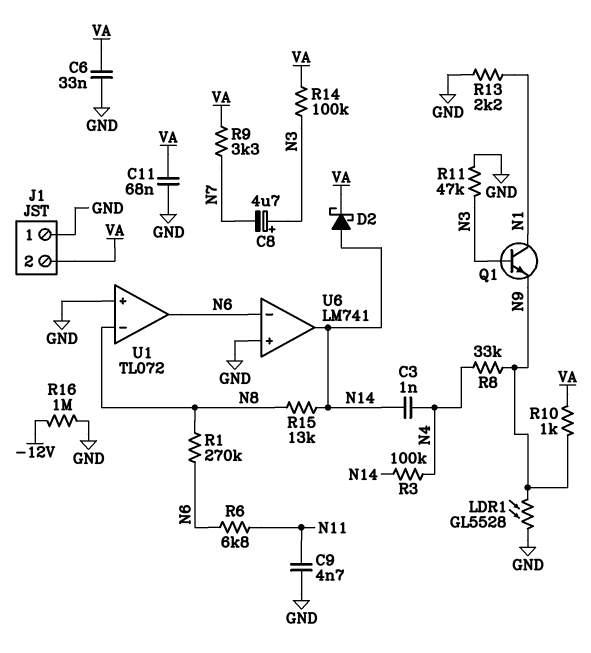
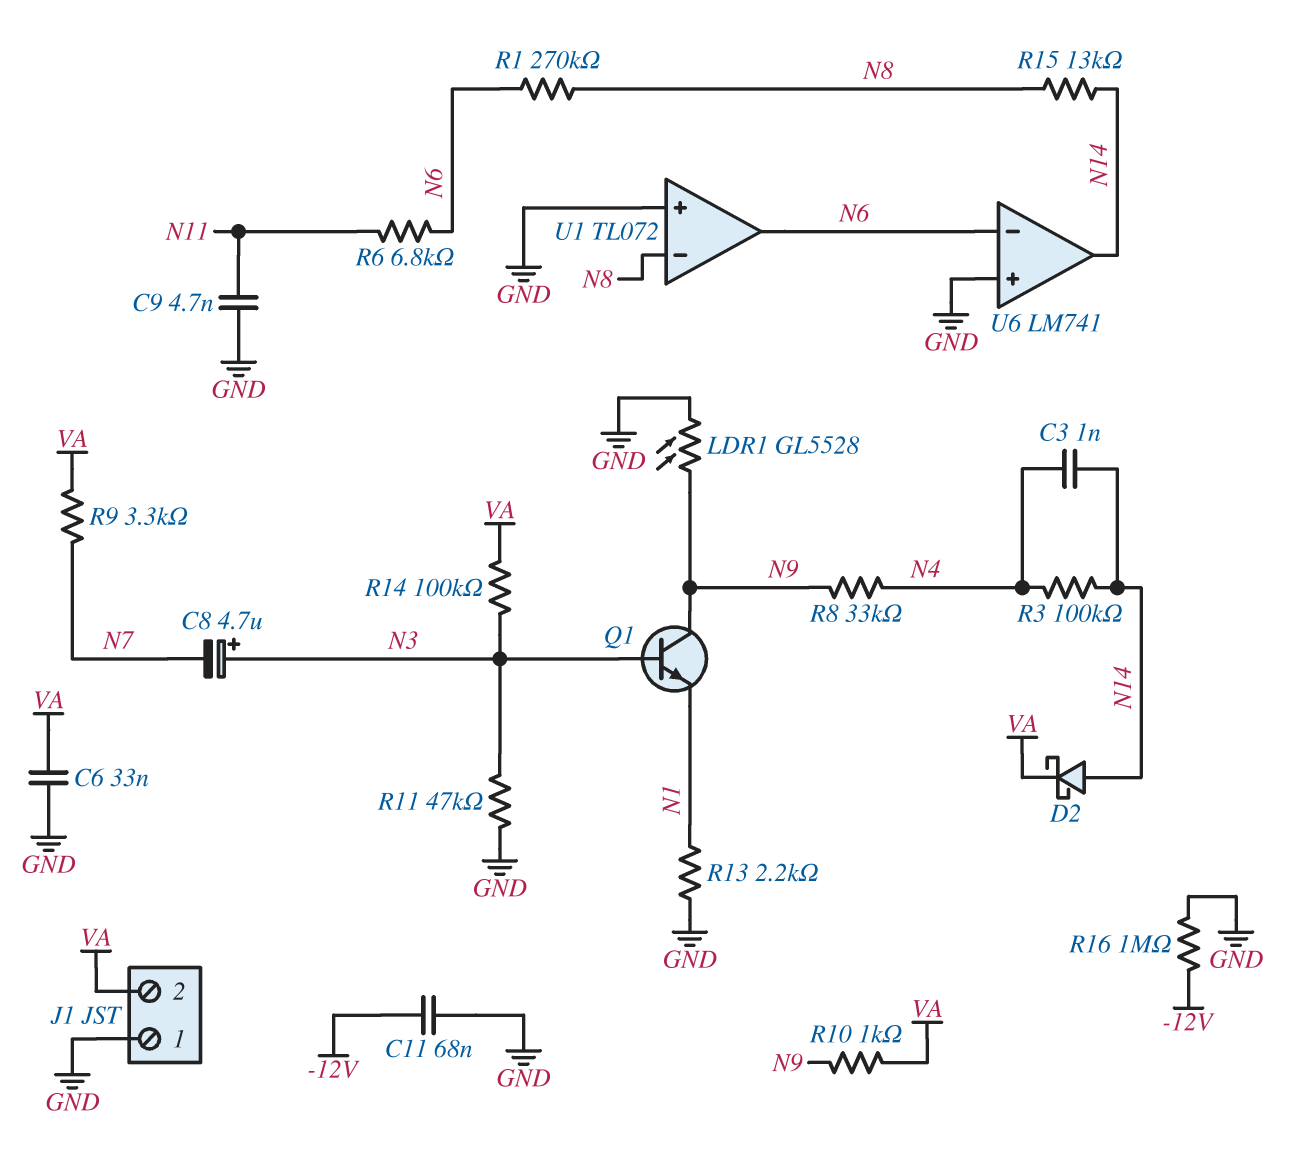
C11: 68nF (GND, VA) -> 68nF (-12V, GND)
Q1: NPN (B N3, C N1, E N9) -> NPN (B N3, C N9, E N1)

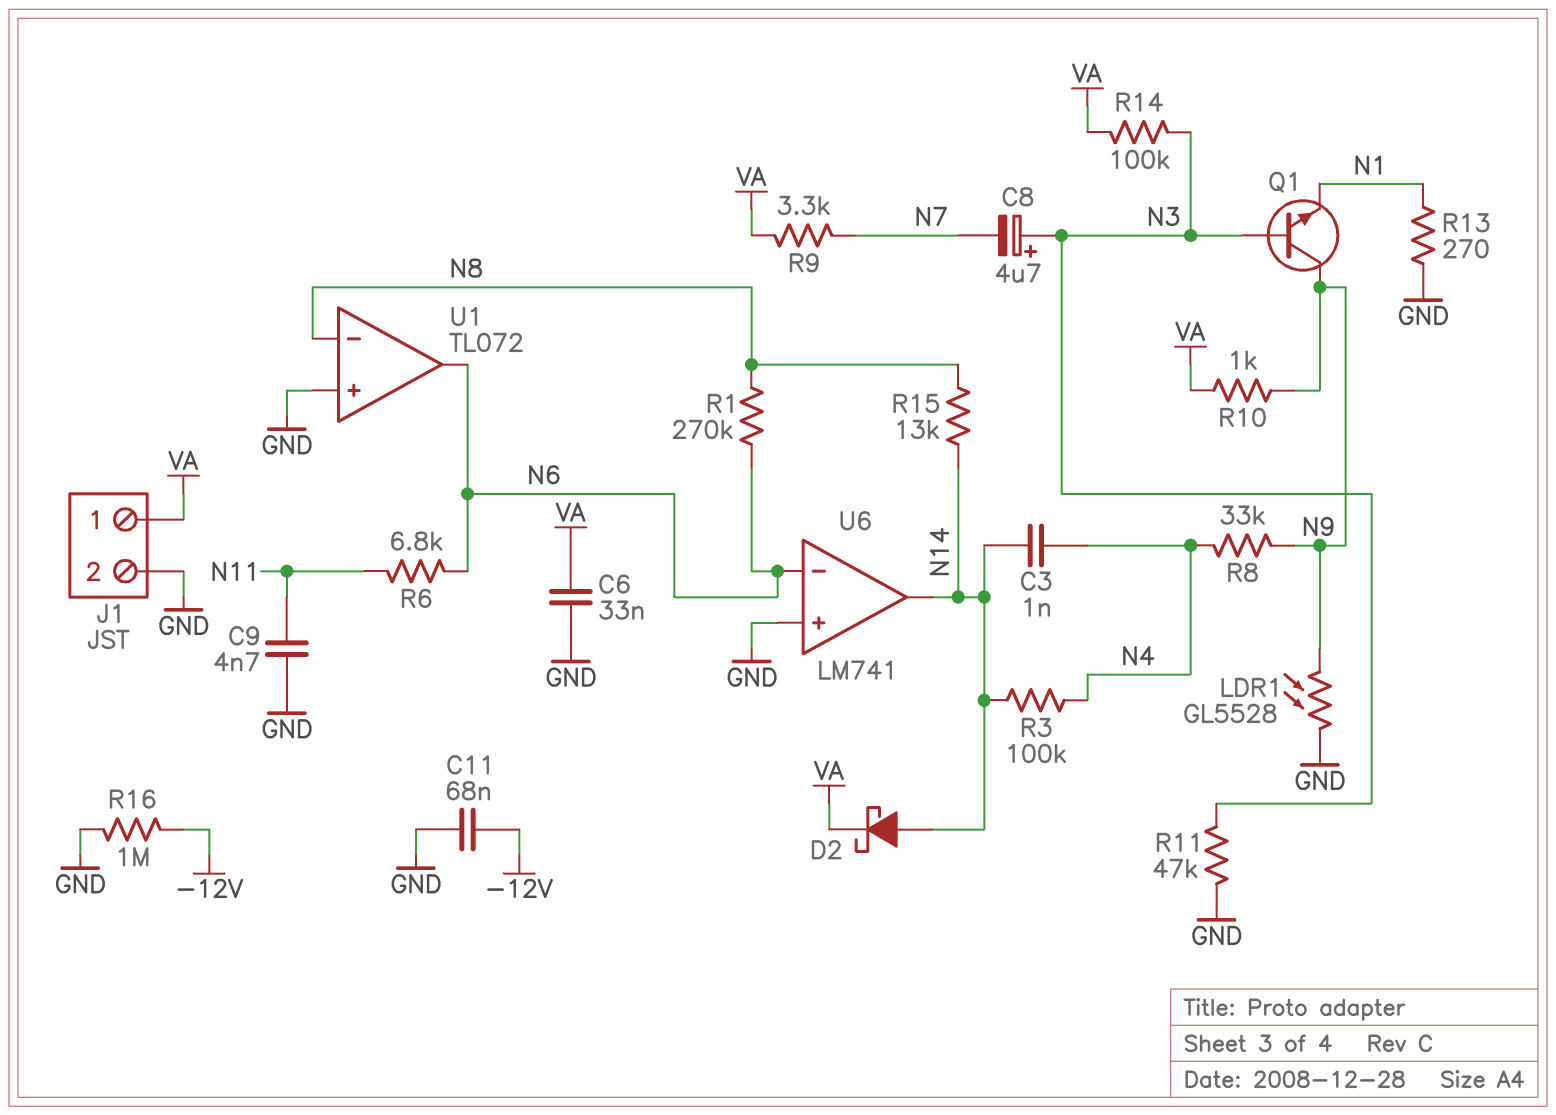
J1 pin 1: GND -> VA
J1 pin 2: VA -> GND
R13: 2.2k (GND, N1) -> 270 (GND, N1)

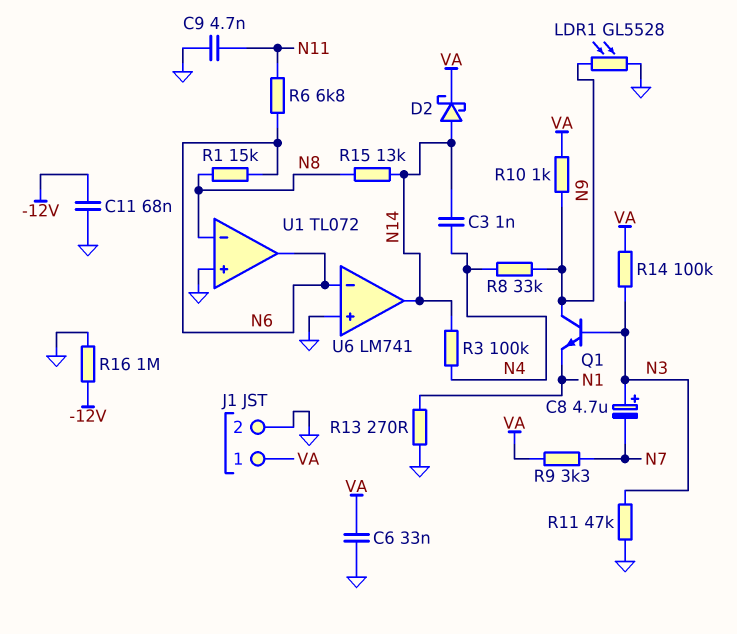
R1: 270k (N6, N8) -> 15k (N6, N8)

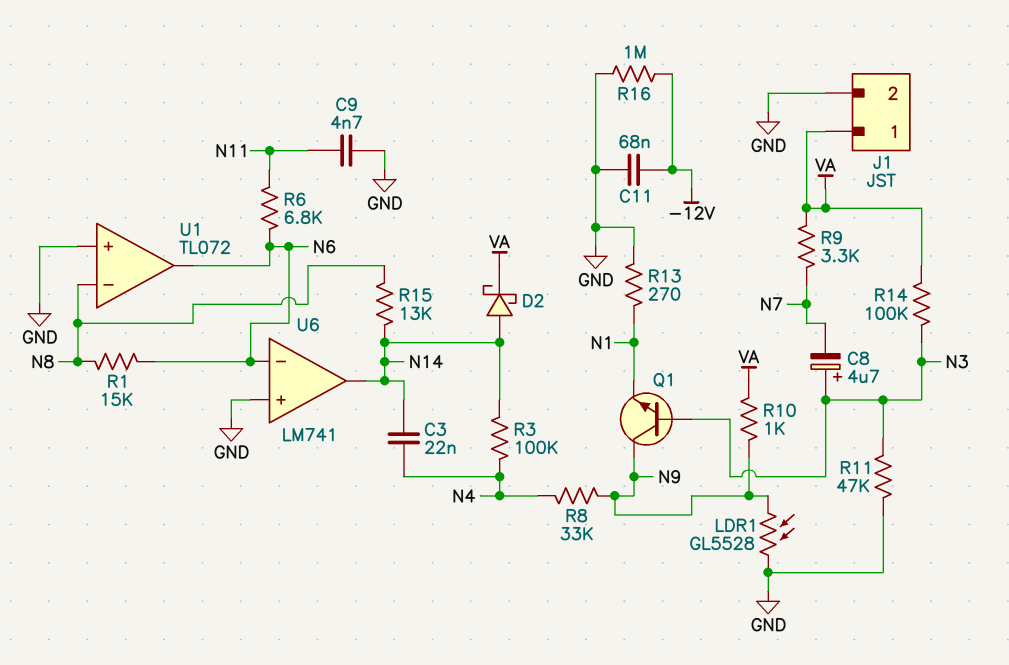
C3: 1nF (N4, N14) -> 22nF (N4, N14)
C6: 33nF (GND, VA) -> none

